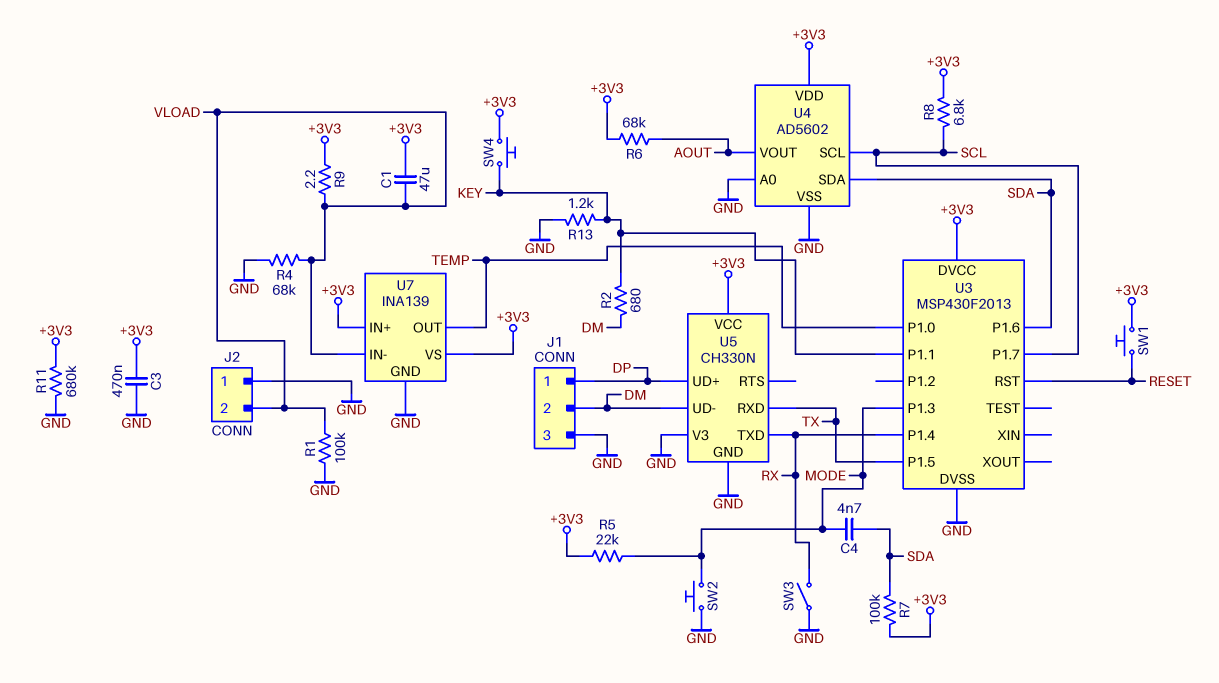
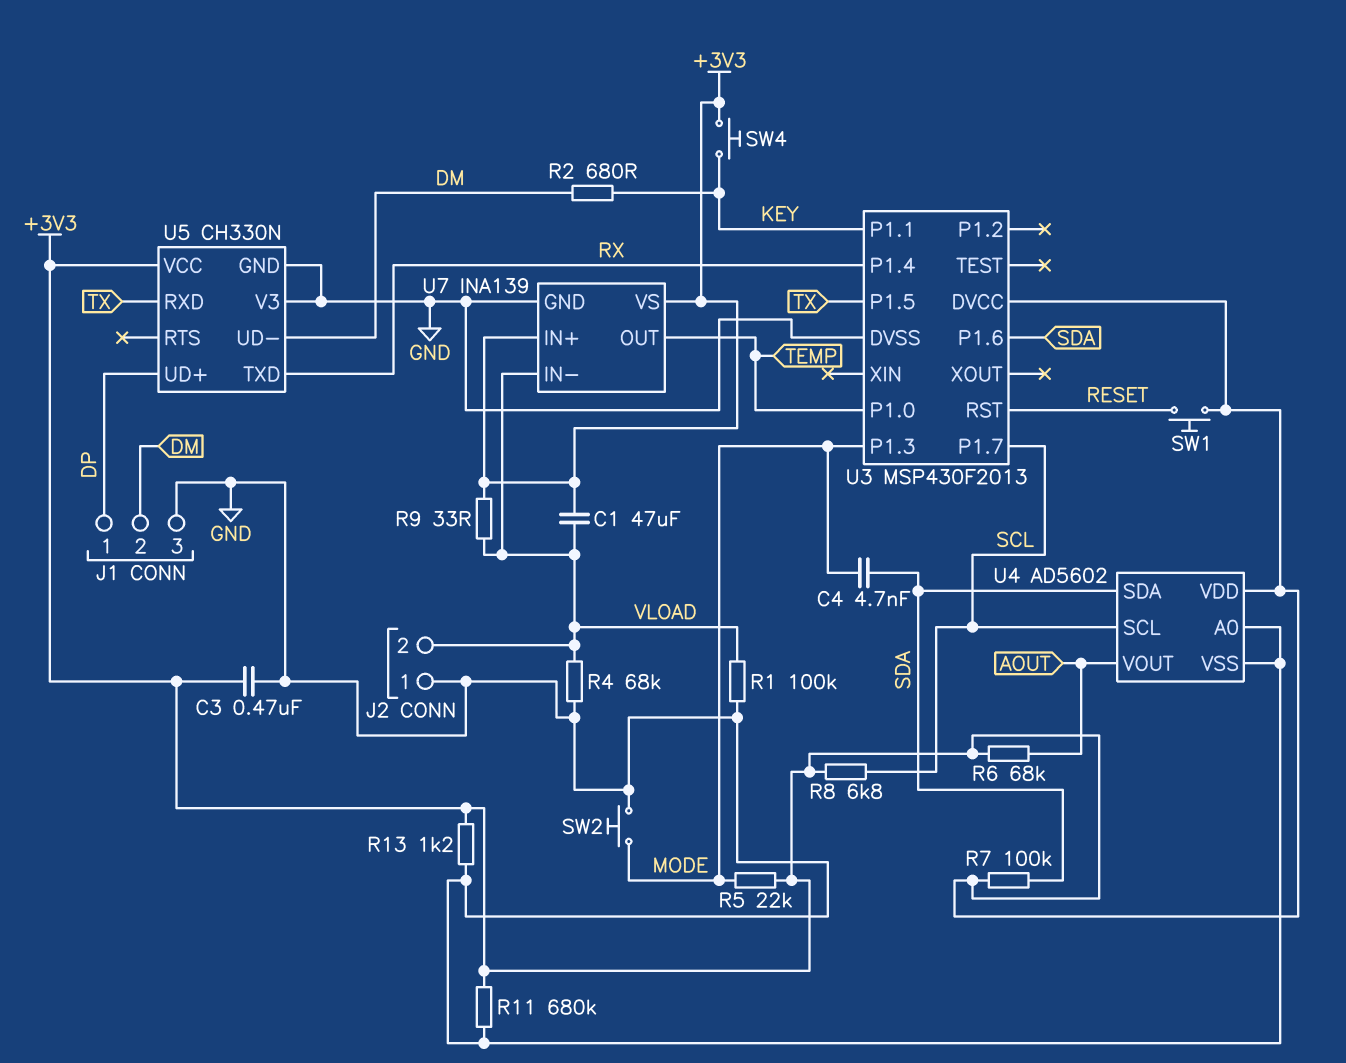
R9: 2.2 (+3V3, VLOAD) -> 33 (+3V3, VLOAD)
R13: 1.2k (GND, KEY) -> 1.2k (+3V3, GND)
SW3: switch (GND, RX) -> none

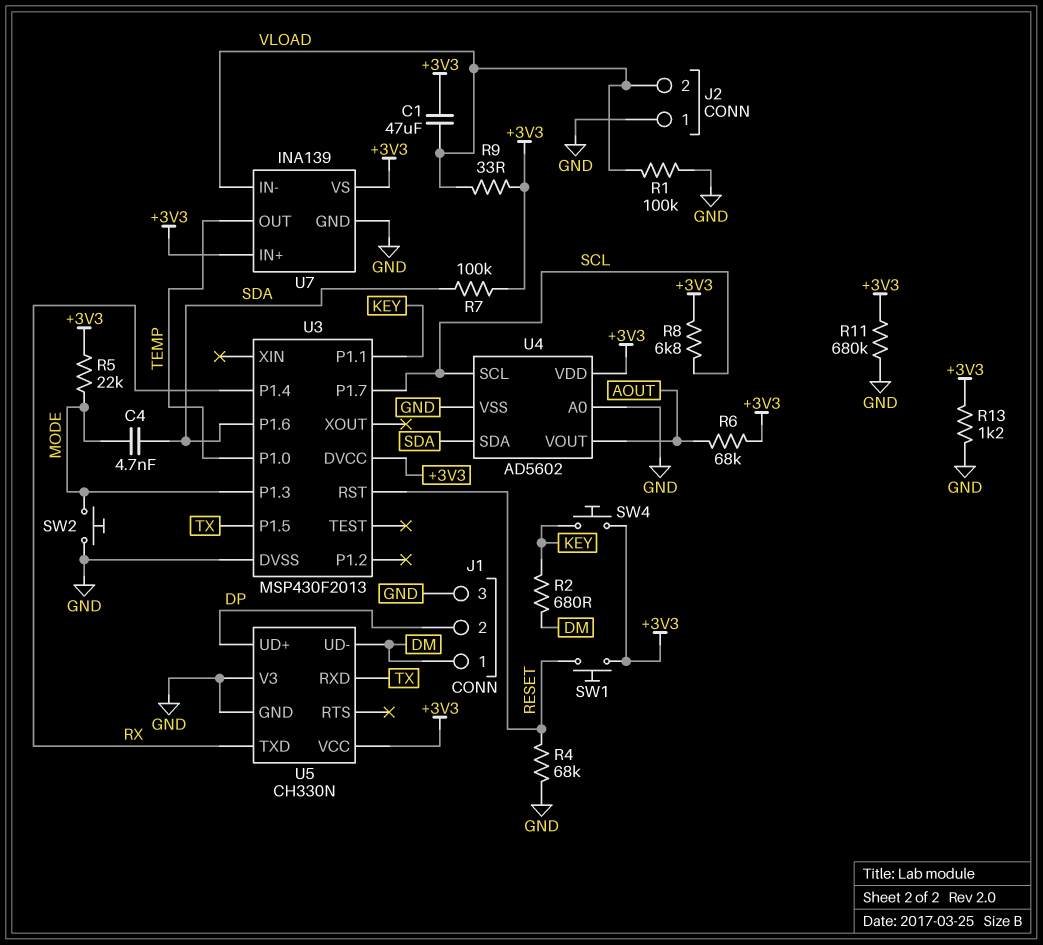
C3: 470nF (+3V3, GND) -> none
J1 pin 1: DP -> DM
J1 pin 2: DM -> DP
R4: 68k (GND, VLOAD) -> 68k (GND, RESET)

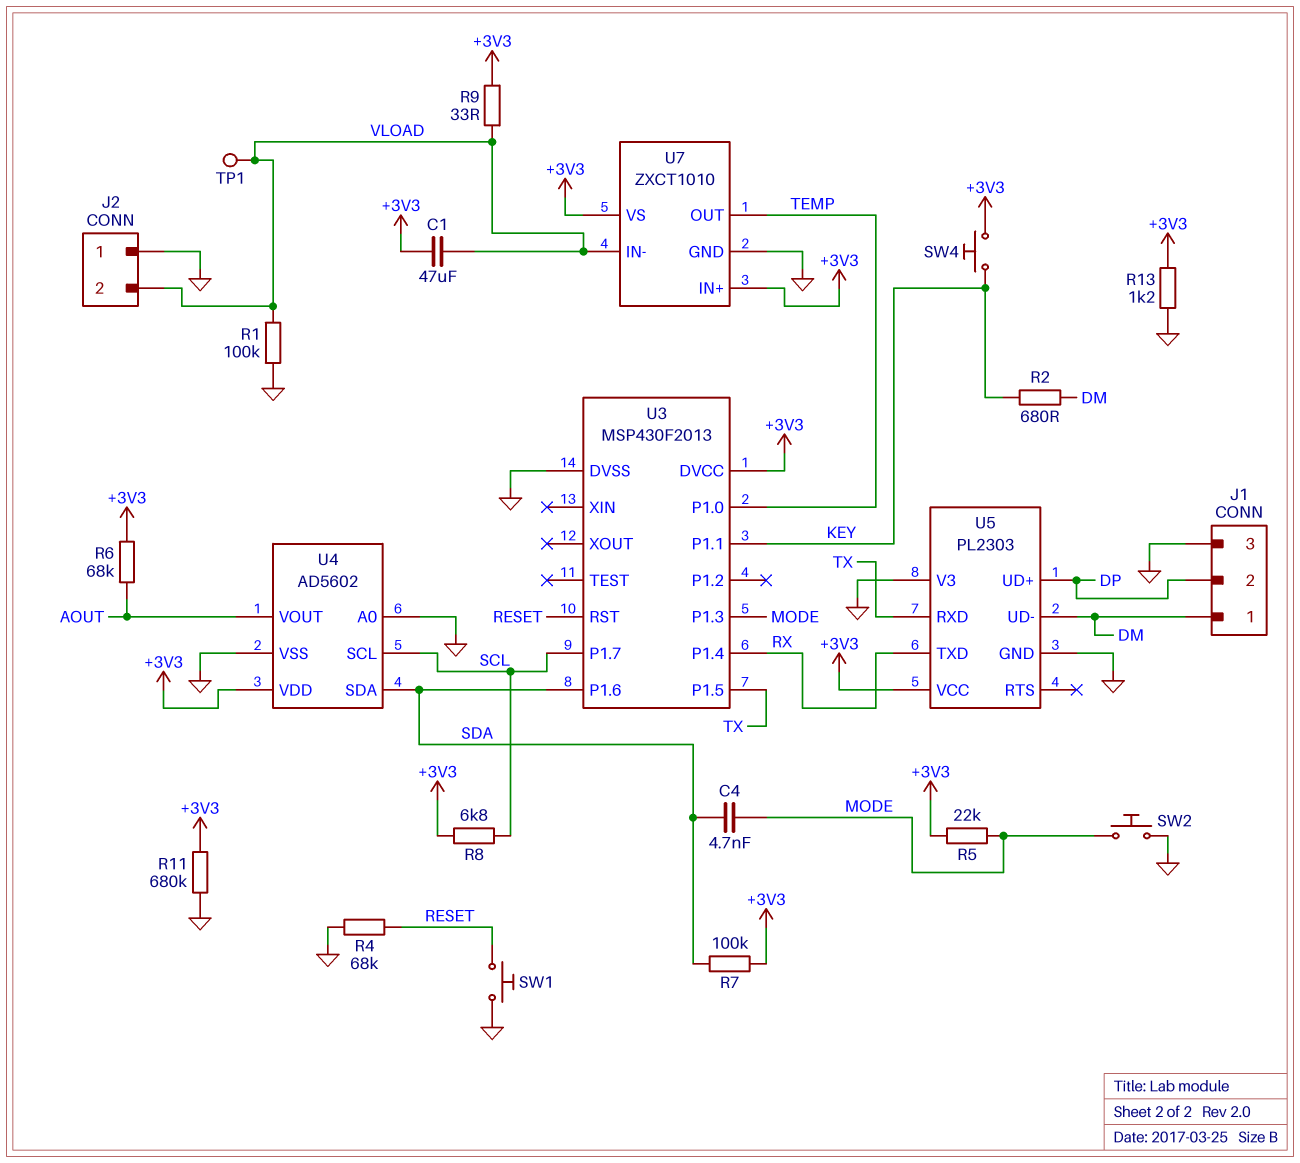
SW1: button (+3V3, RESET) -> button (GND, RESET)
TP1: none -> test point (VLOAD)
U5: CH330N -> PL2303
U7: INA139 -> ZXCT1010

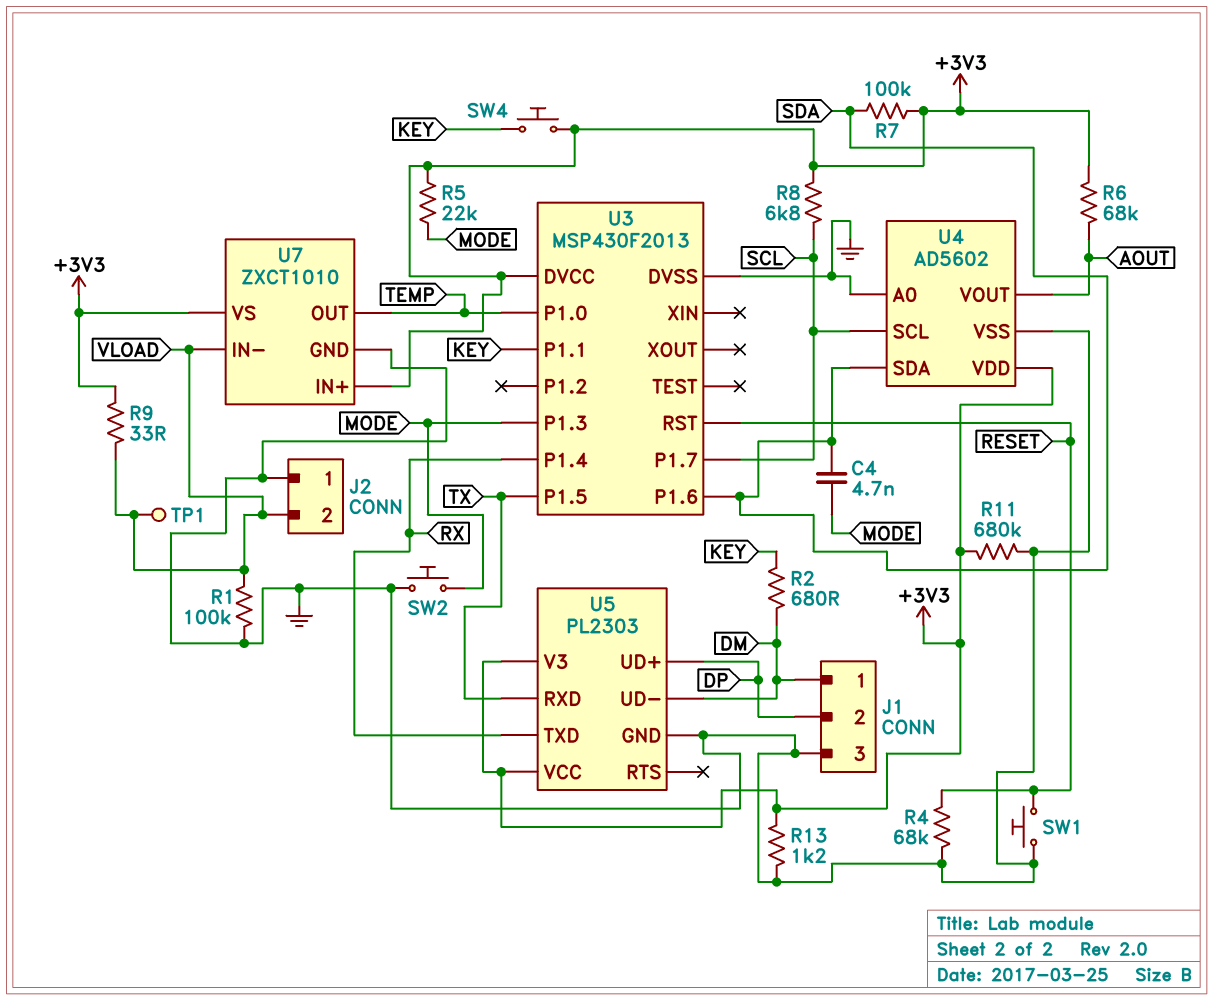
C1: 47uF (+3V3, VLOAD) -> none
U5 pin V3: GND -> +3V3

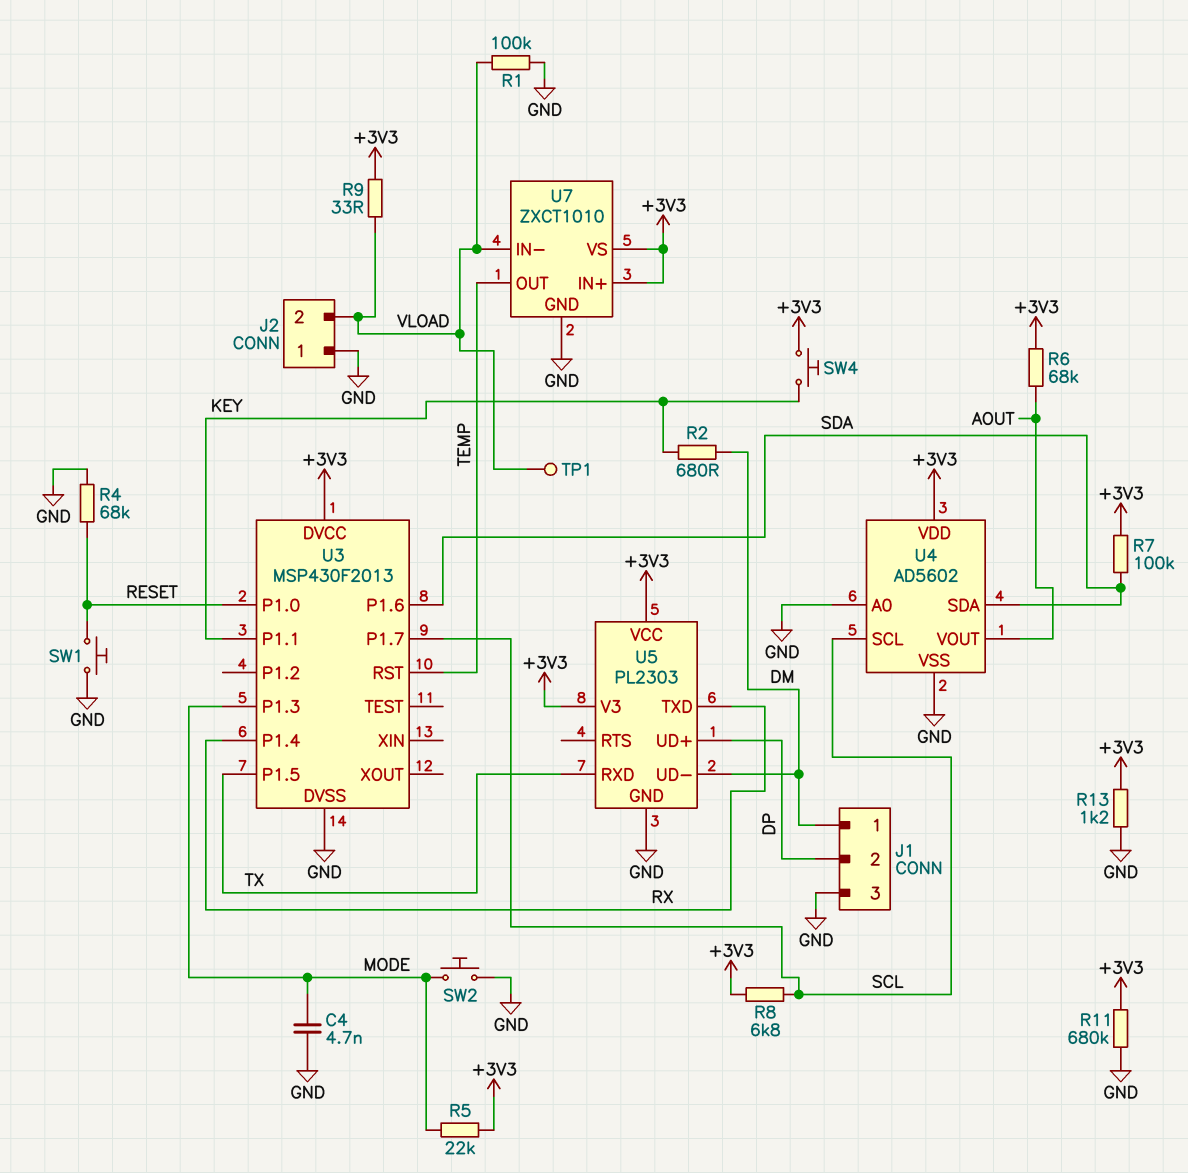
C4: 4.7nF (MODE, SDA) -> 4.7nF (GND, MODE)
U3 pin P1.0: TEMP -> RESET
U3 pin RST: RESET -> TEMP

